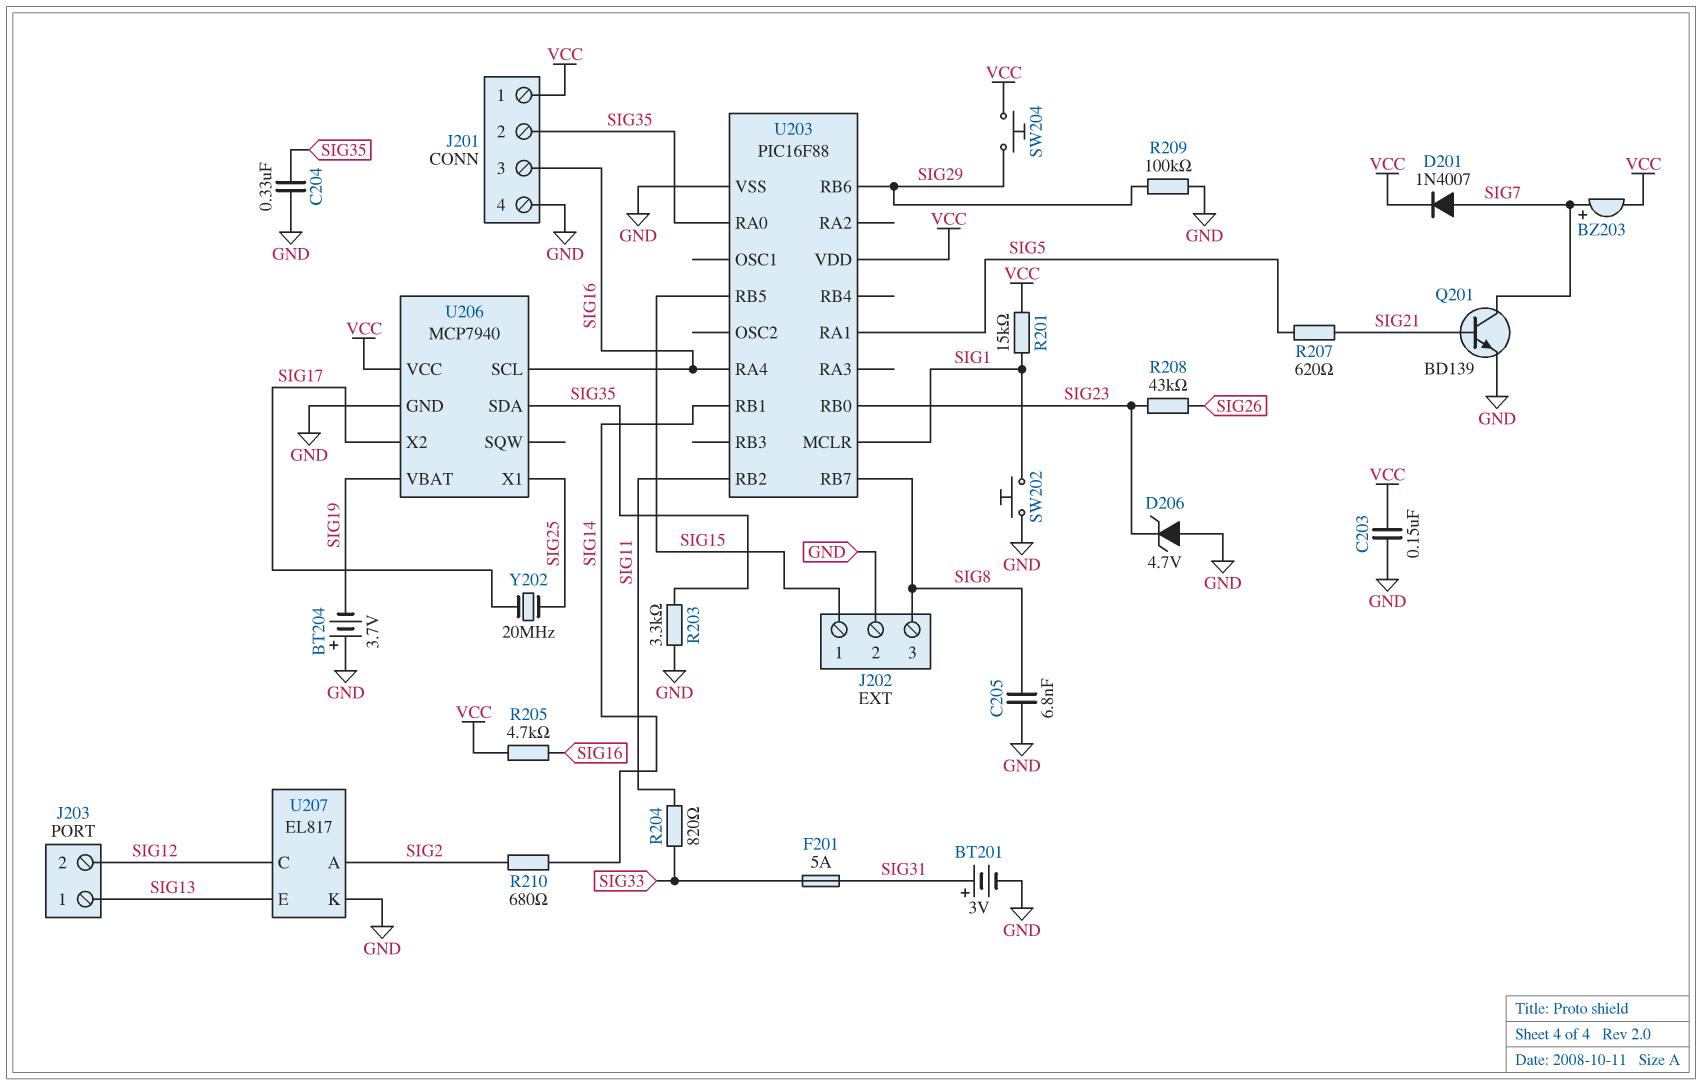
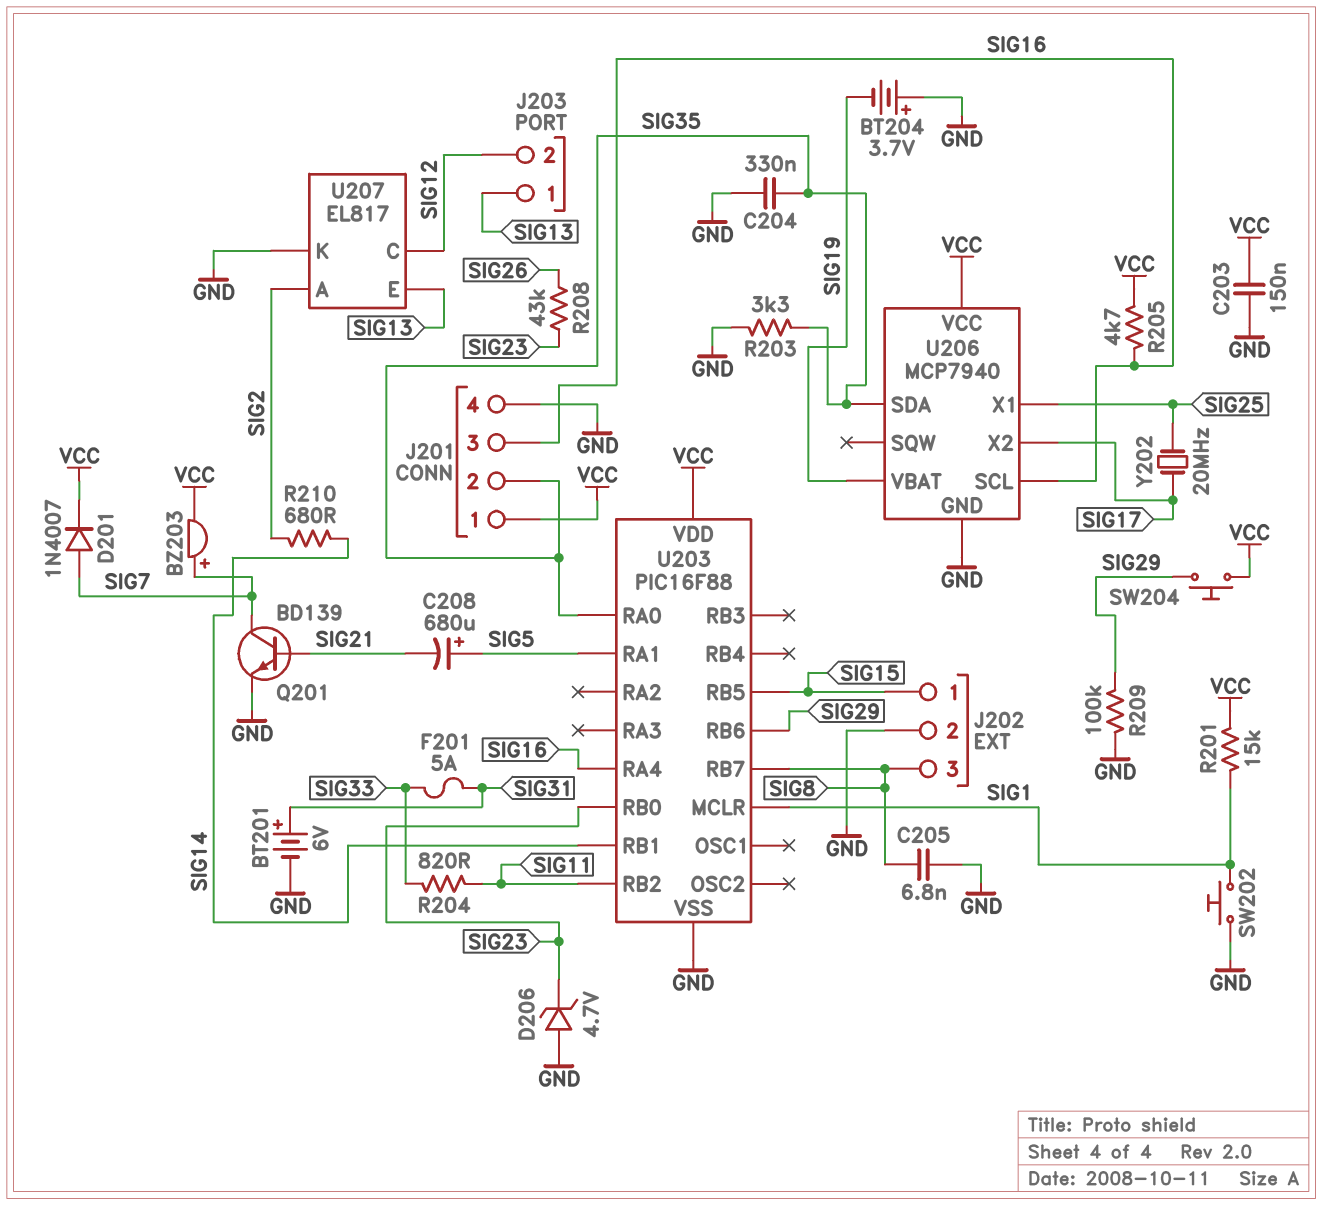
BT201: 3V (plus SIG31, minus GND) -> 6V (plus SIG31, minus GND)
C208: none -> 680uF (plus SIG5, minus SIG21)
R207: 620 (SIG5, SIG21) -> none

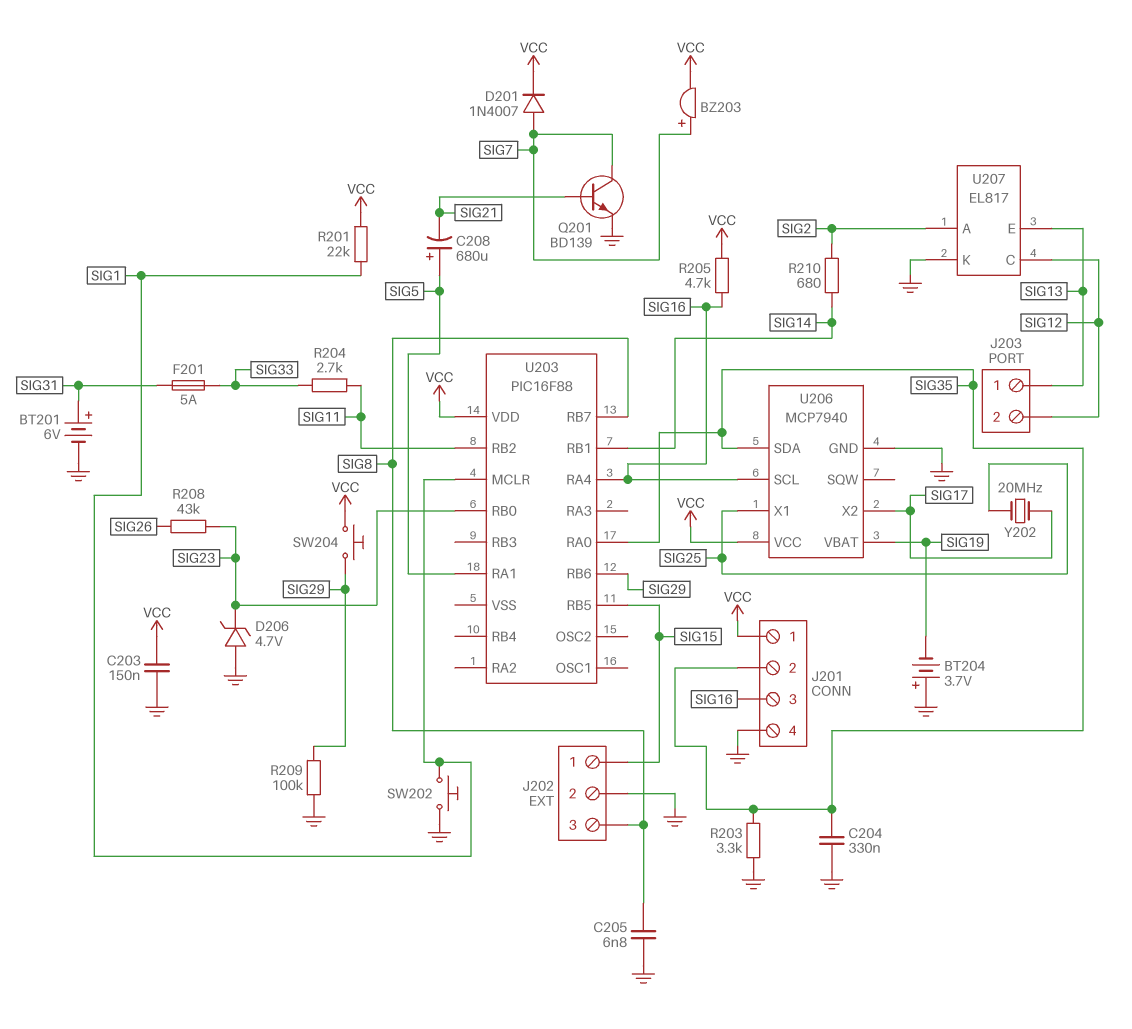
R201: 15k (SIG1, VCC) -> 22k (SIG1, VCC)
R204: 820 (SIG11, SIG33) -> 2.7k (SIG11, SIG33)
U203 pin VSS: GND -> none

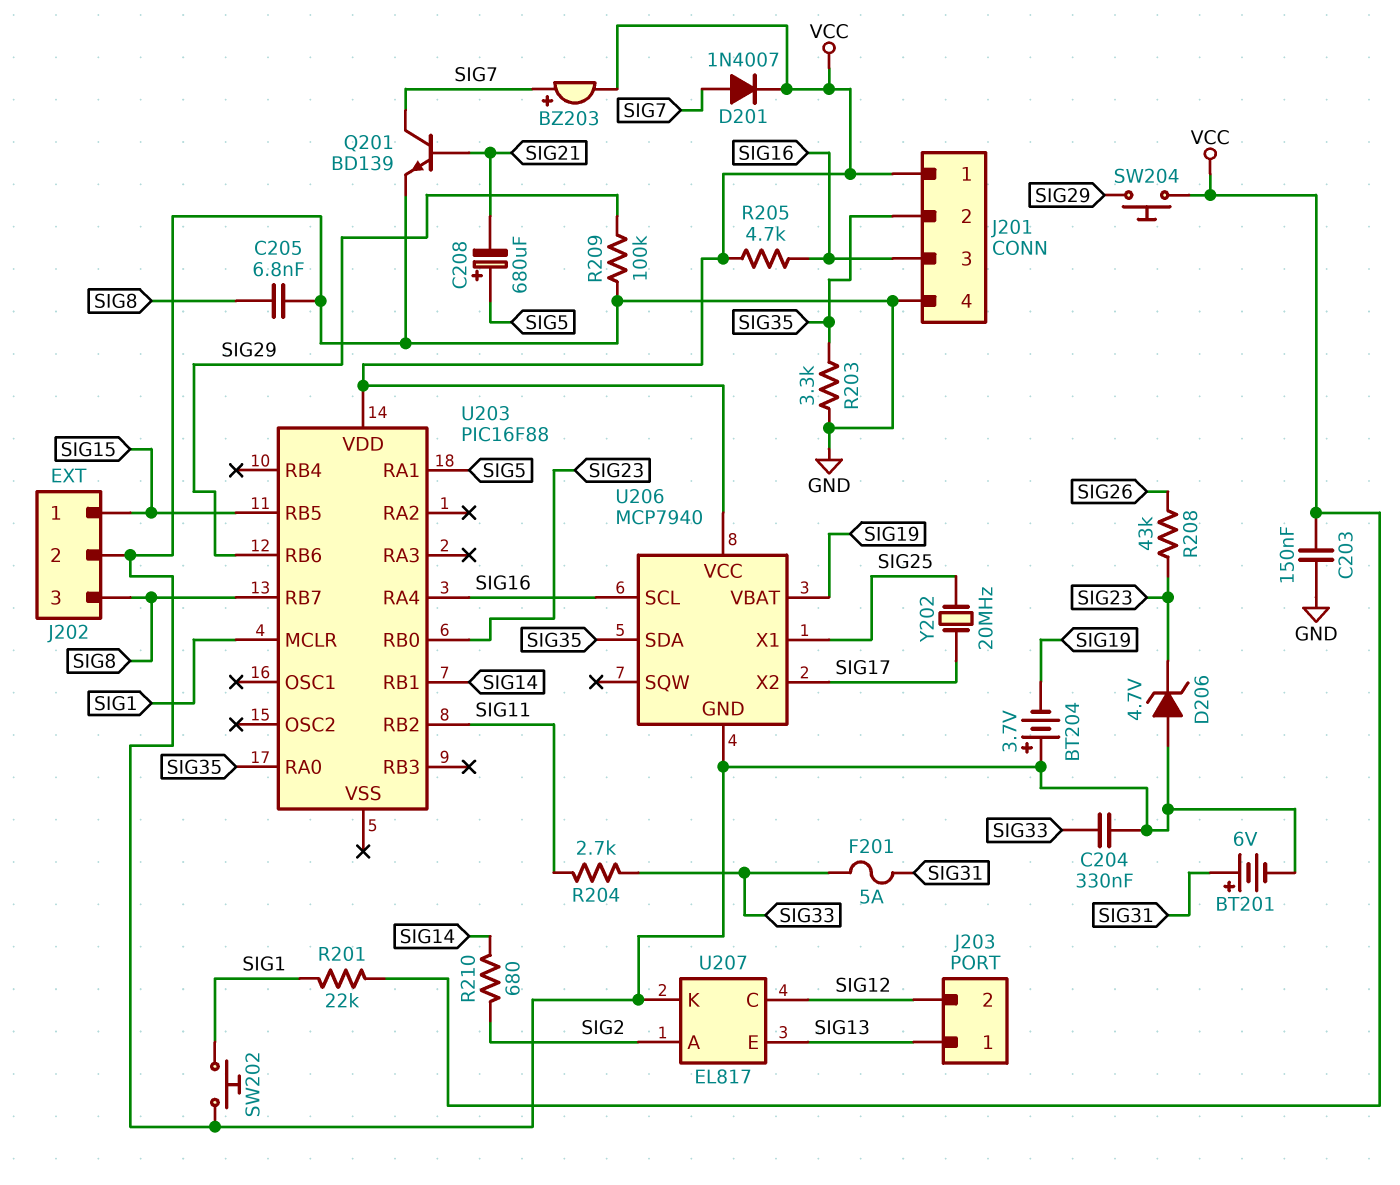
C204: 330nF (GND, SIG35) -> 330nF (GND, SIG33)

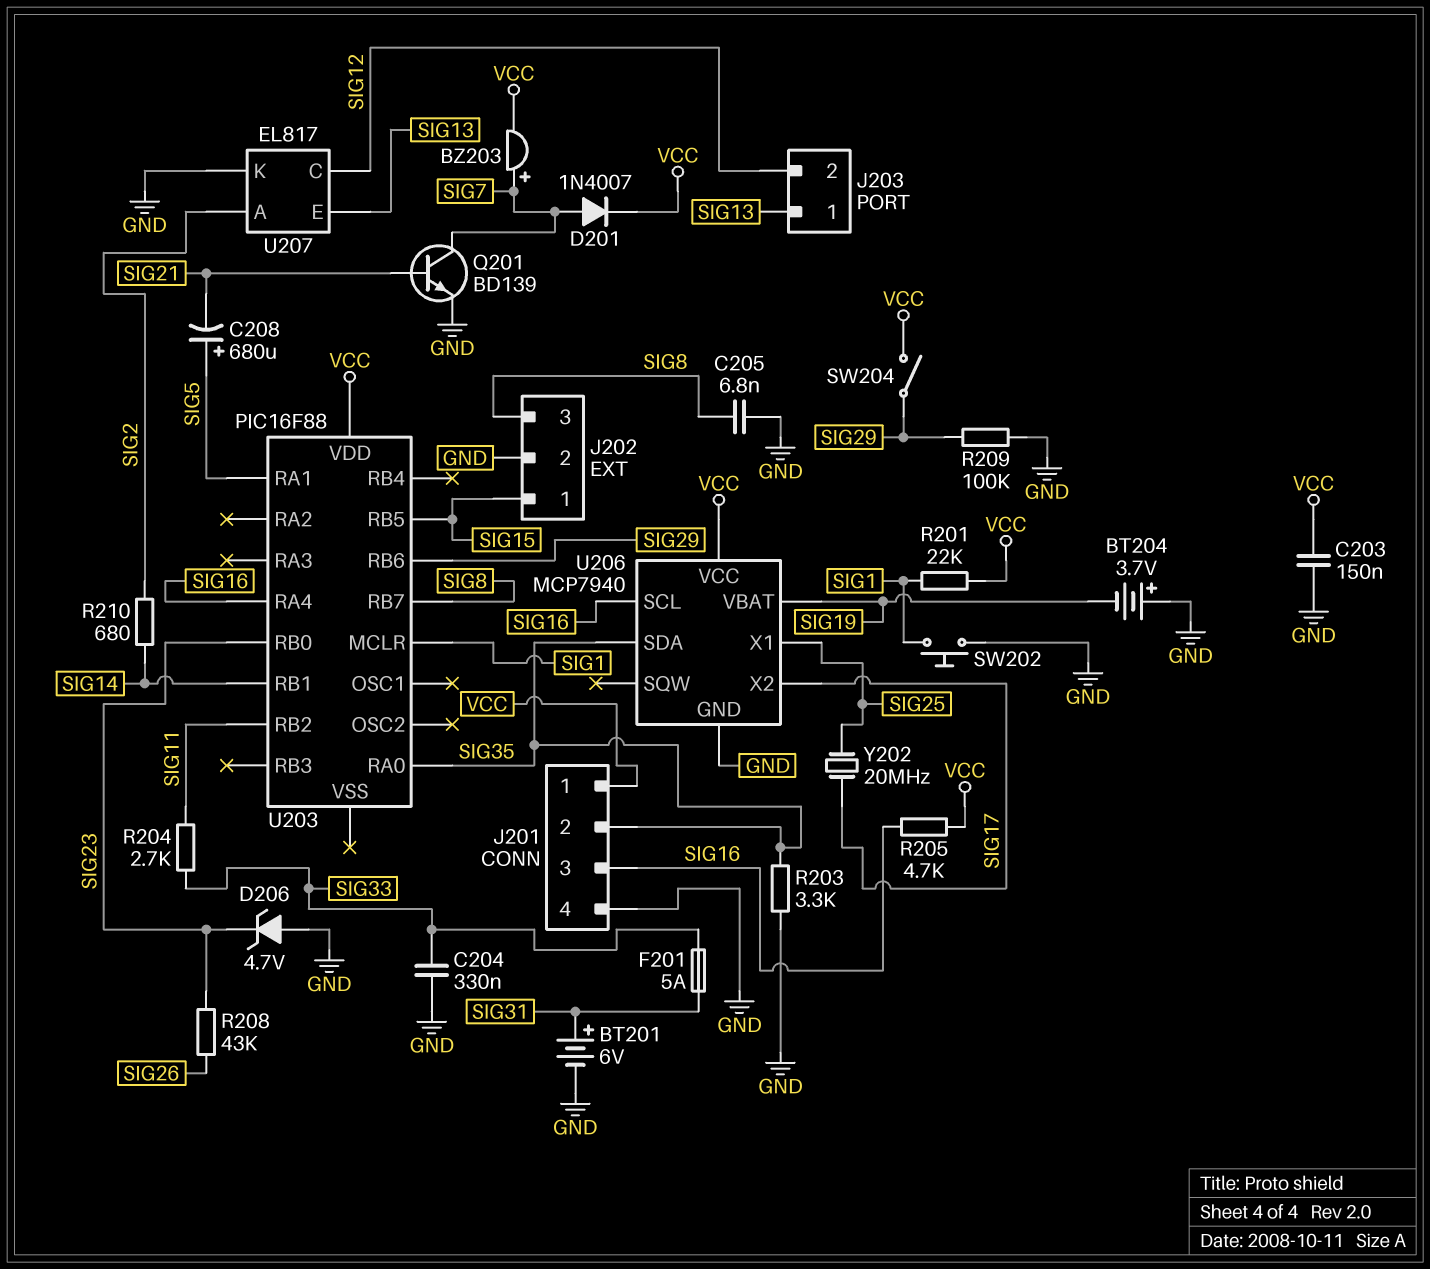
SW204: button (SIG29, VCC) -> switch (SIG29, VCC)

